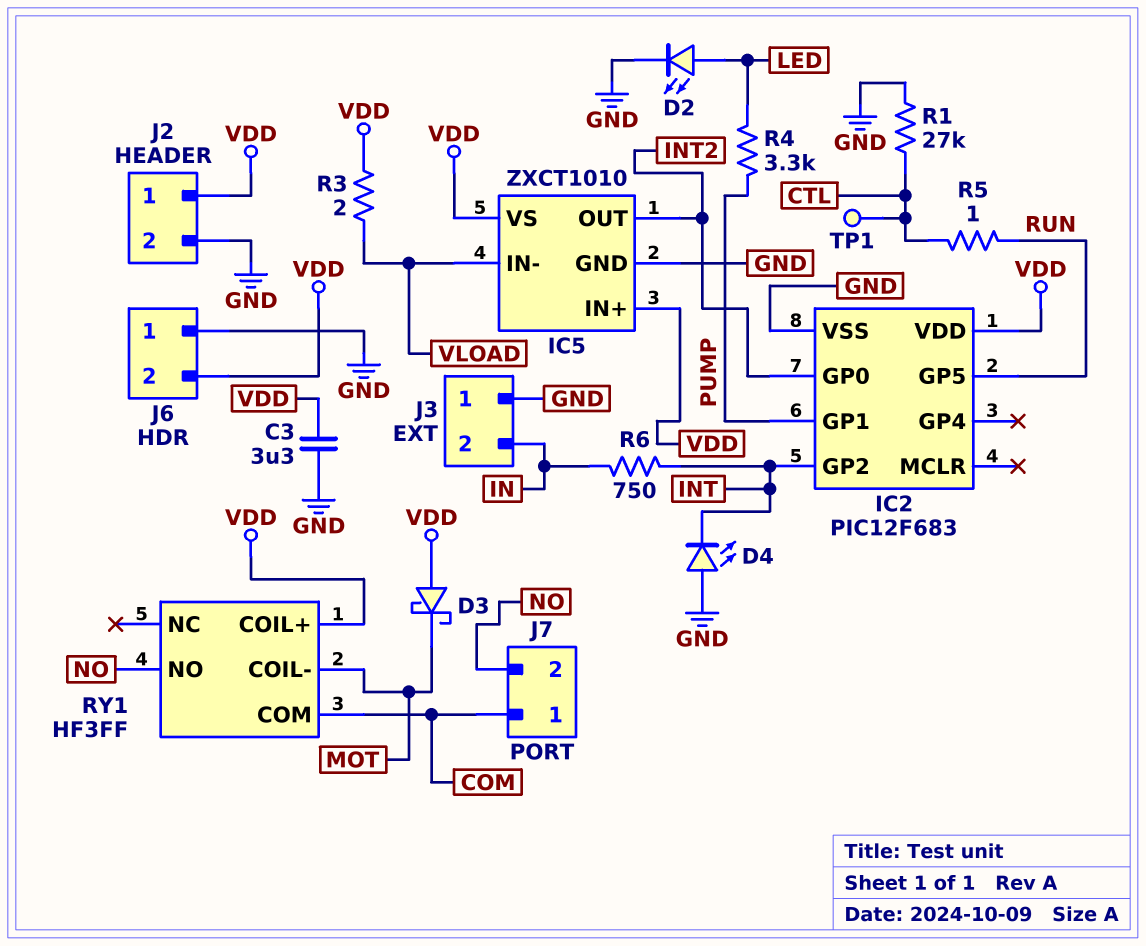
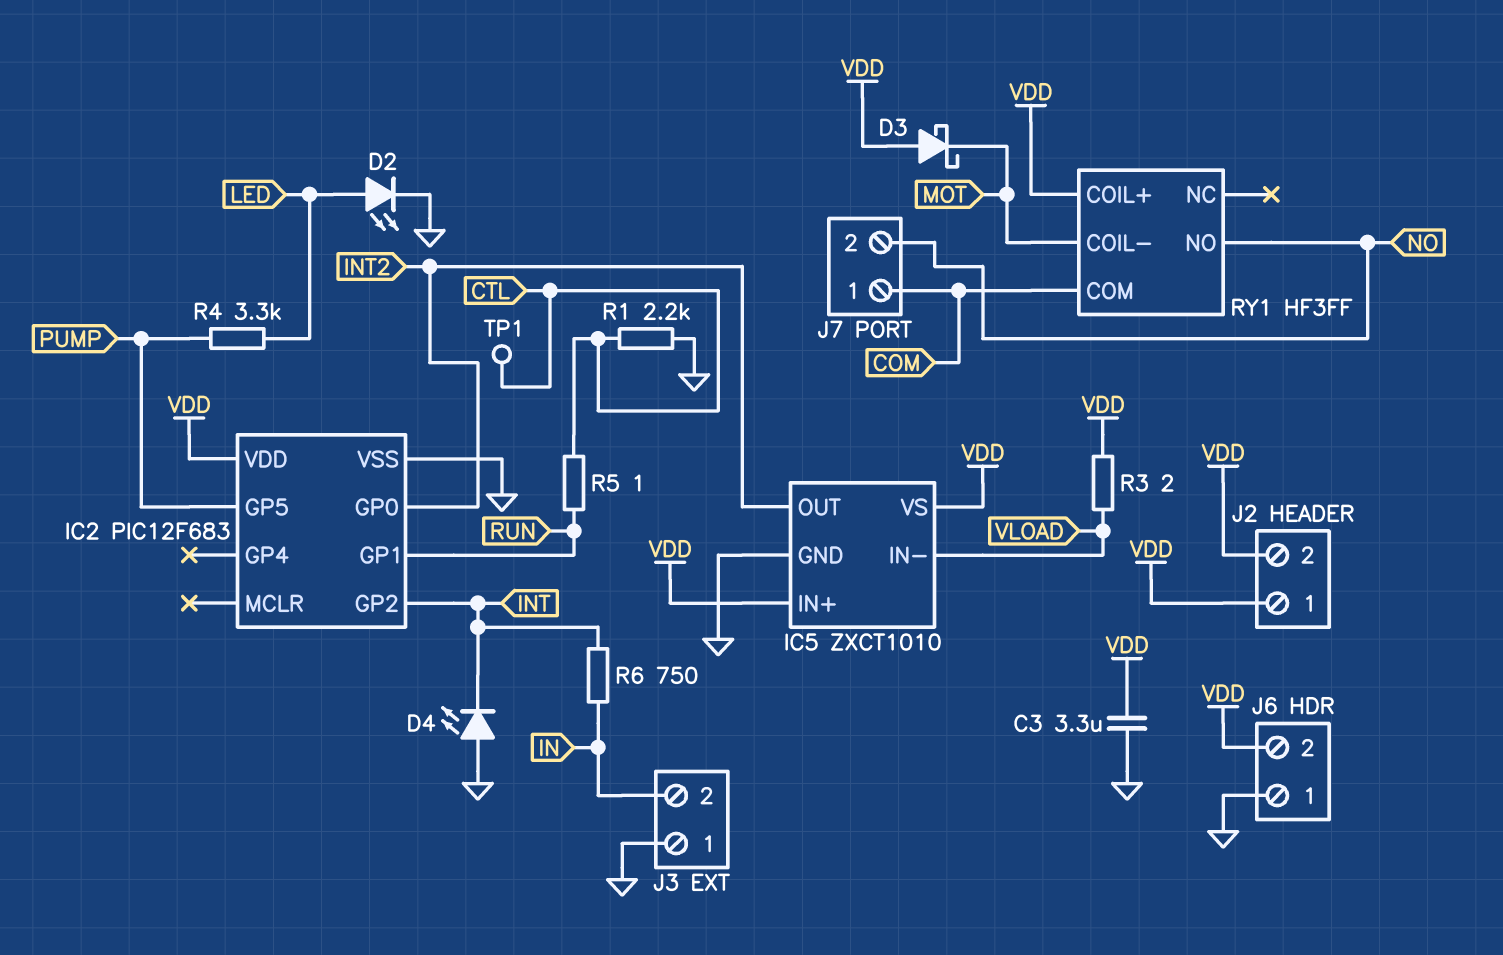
IC2 pin GP1: PUMP -> RUN
IC2 pin GP5: RUN -> PUMP
J2 pin 2: GND -> VDD
R1: 27k (CTL, GND) -> 2.2k (CTL, GND)

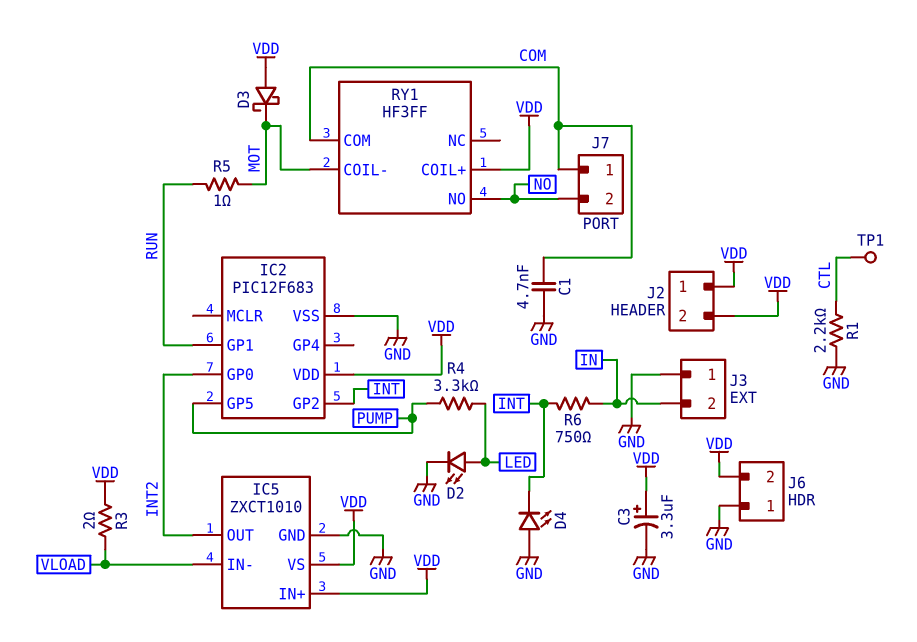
C1: none -> 4.7nF (COM, GND)
C3: 3.3uF (GND, VDD) -> 3.3uF (plus VDD, minus GND)
R5: 1 (CTL, RUN) -> 1 (MOT, RUN)

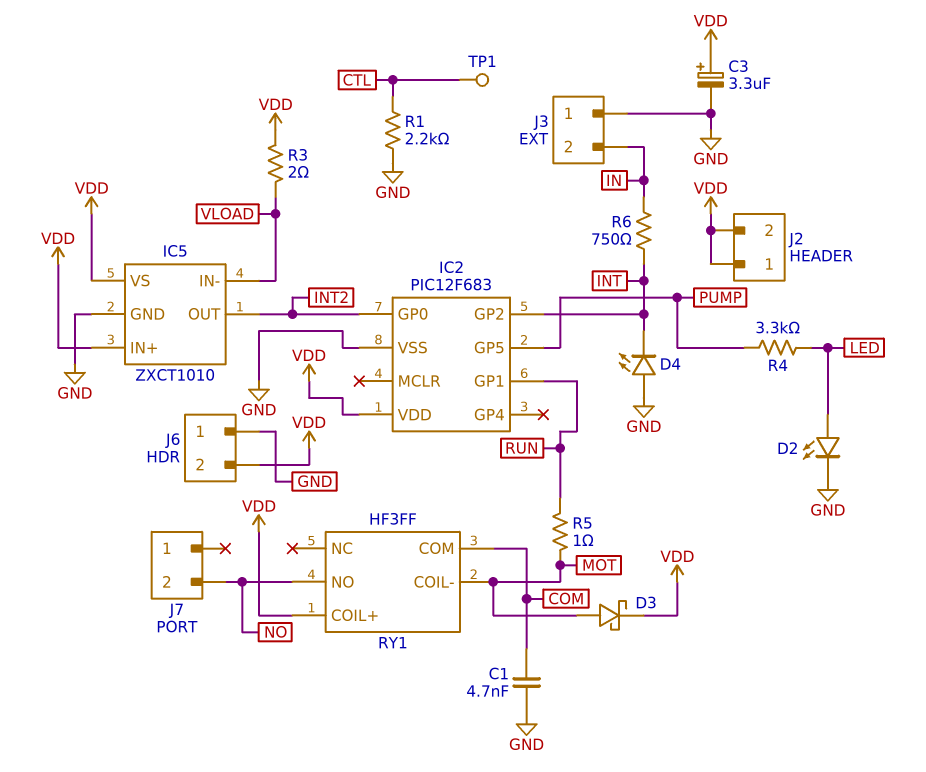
D3: schottky (A VDD, K MOT) -> schottky (A MOT, K VDD)
J7 pin 1: COM -> none

